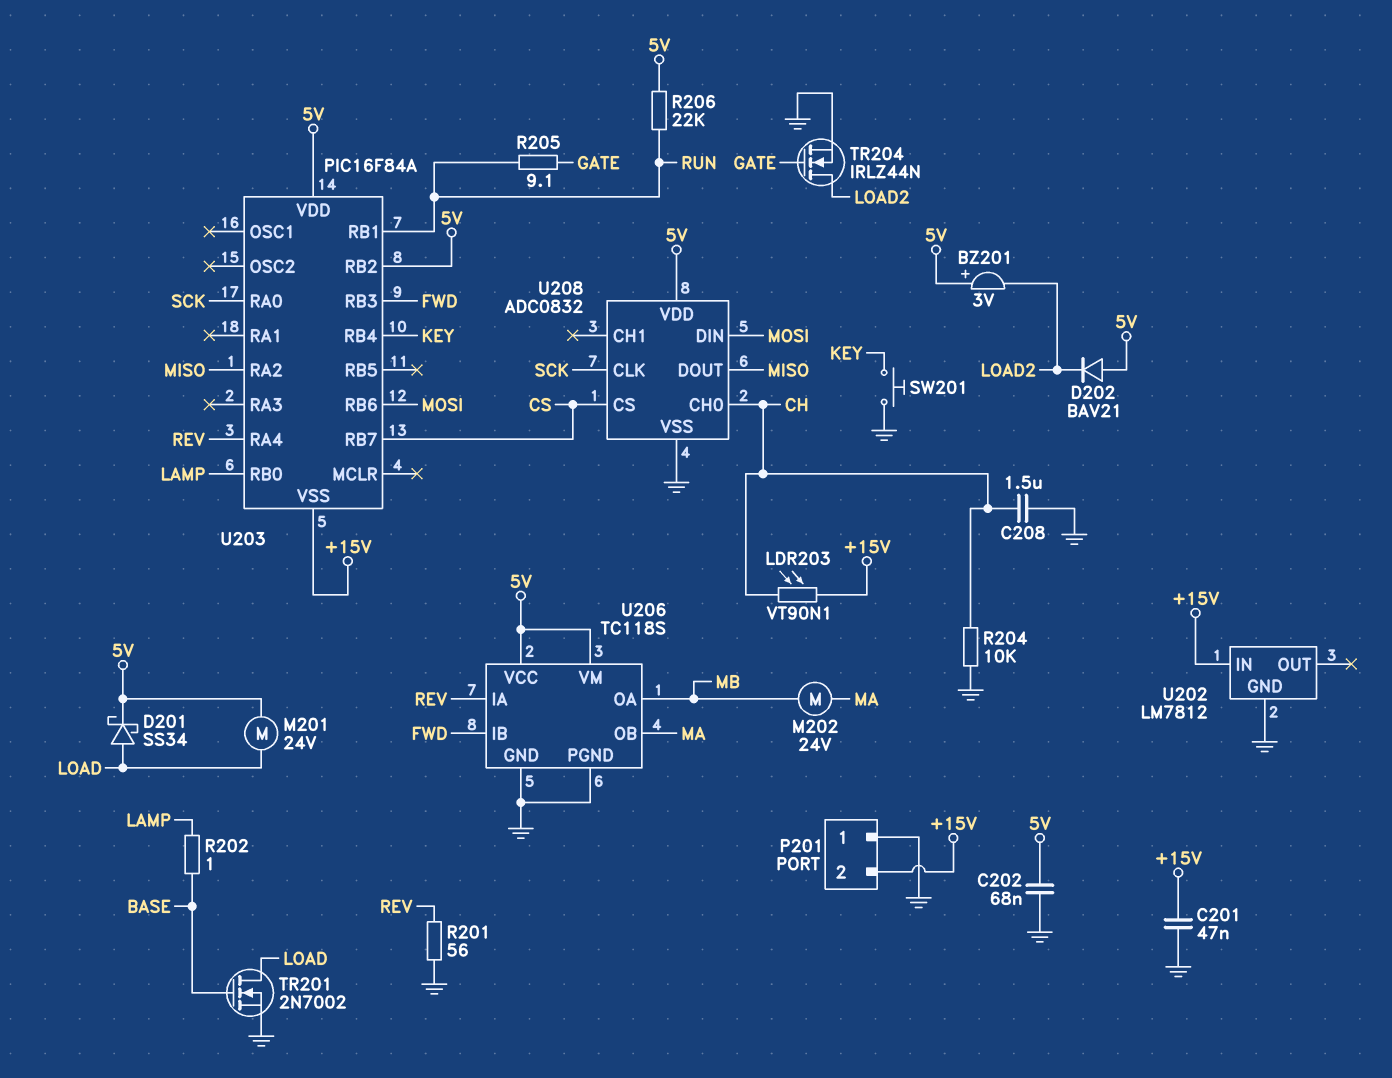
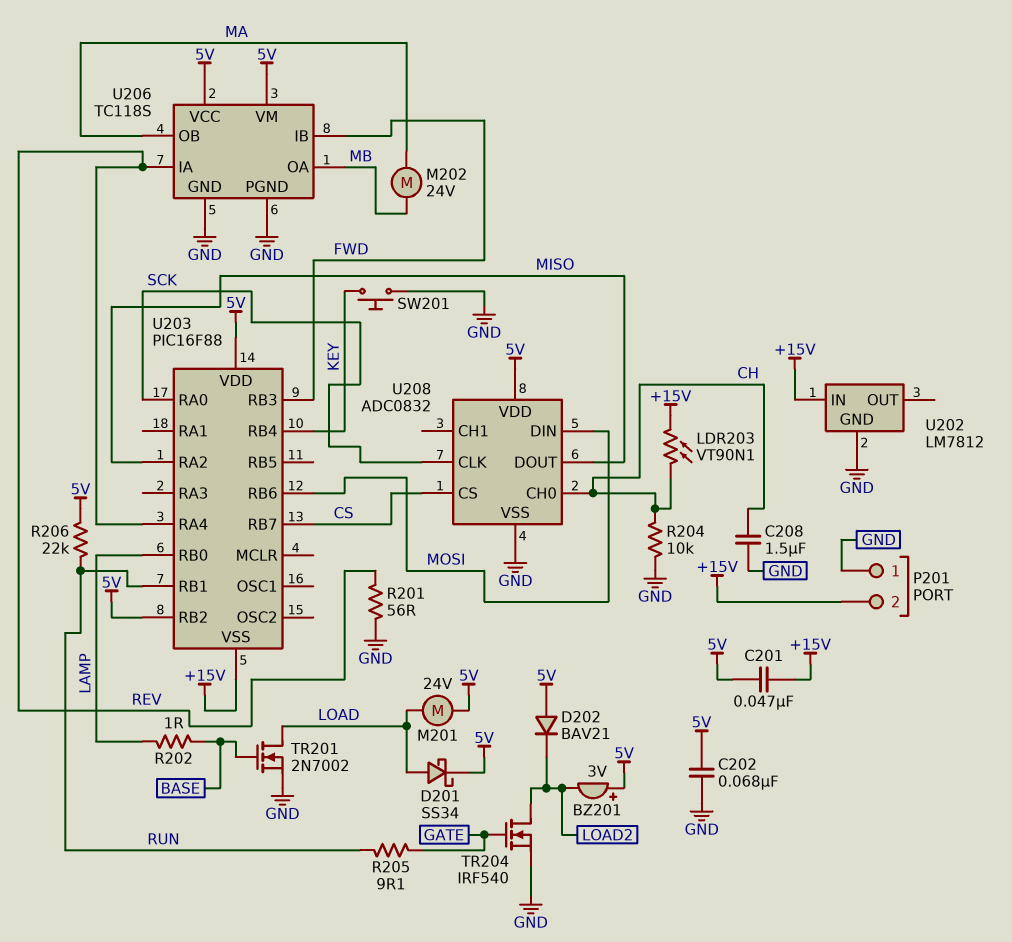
C201: 47nF (+15V, GND) -> 47nF (+15V, 5V)
TR204: NMOS IRLZ44N (G GATE, D LOAD2, S GND) -> NMOS IRF540 (G GATE, D LOAD2, S GND)
U203: PIC16F84A -> PIC16F88

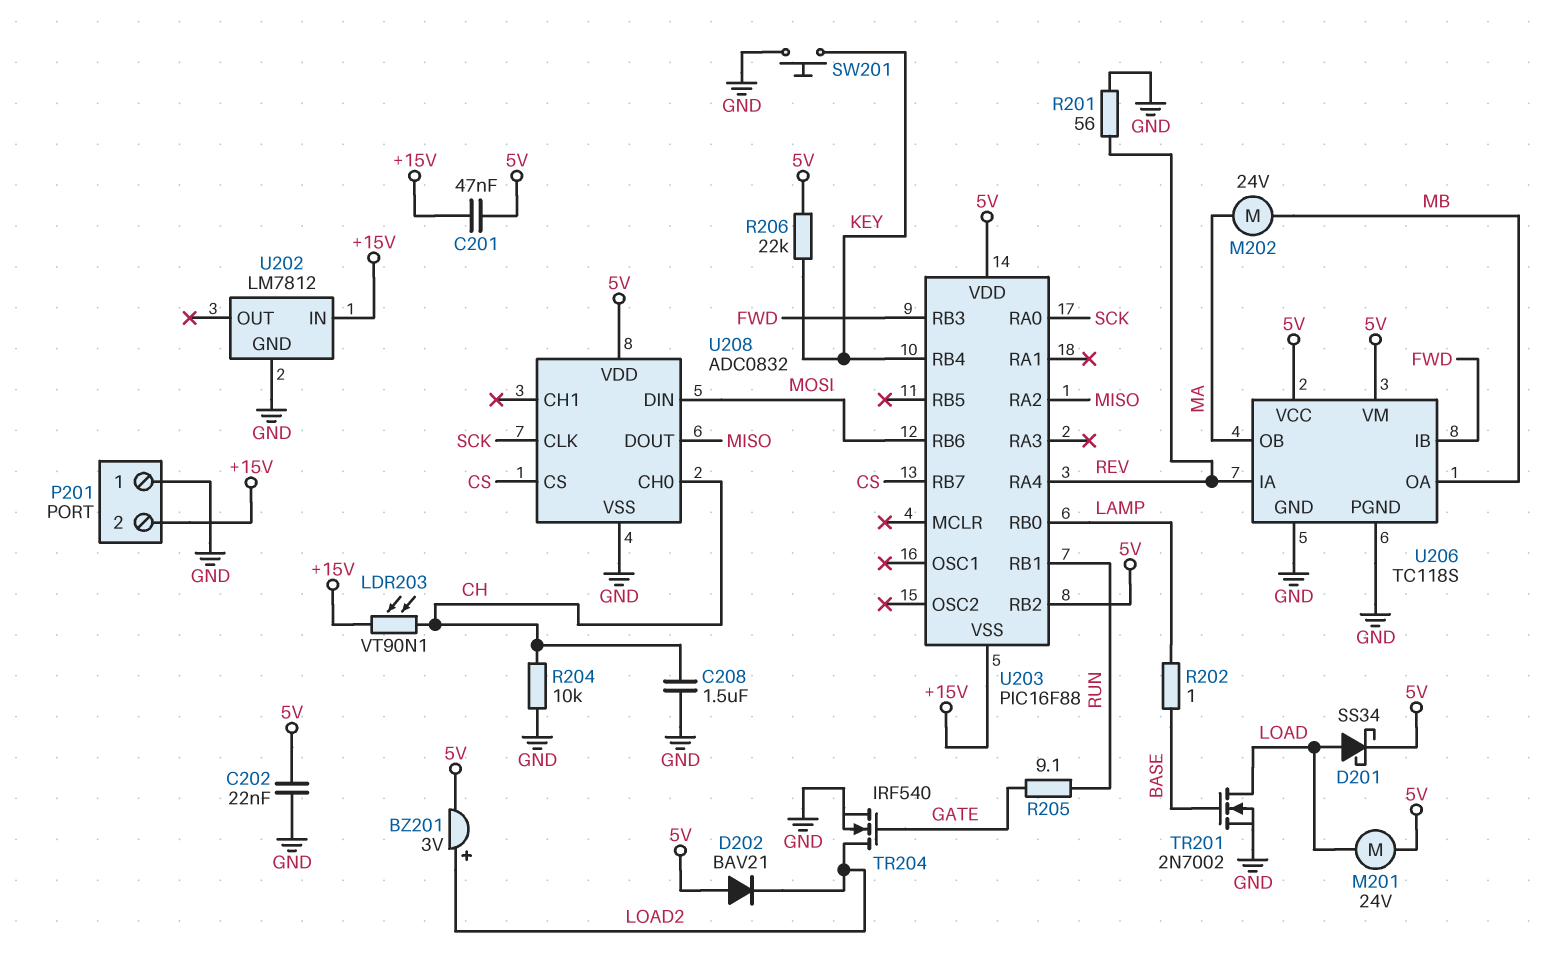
BZ201: buzzer 3V (plus 5V, minus LOAD2) -> buzzer 3V (plus LOAD2, minus 5V)
C202: 68nF (5V, GND) -> 22nF (5V, GND)
R206: 22k (5V, RUN) -> 22k (5V, KEY)

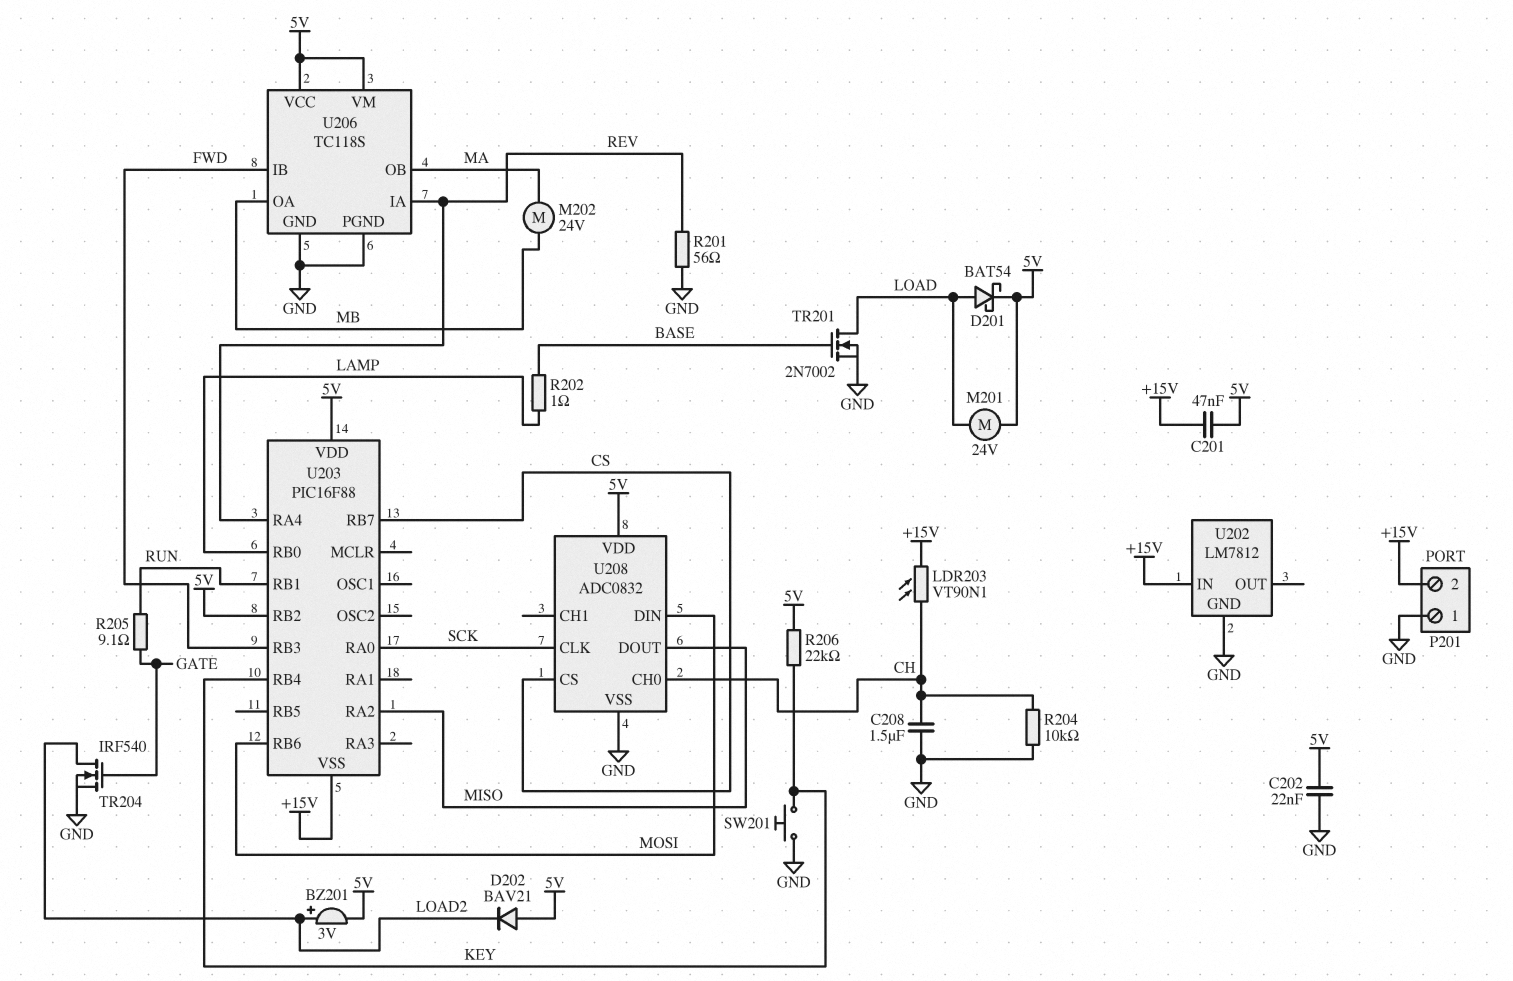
D201: schottky SS34 (A LOAD, K 5V) -> schottky BAT54 (A LOAD, K 5V)

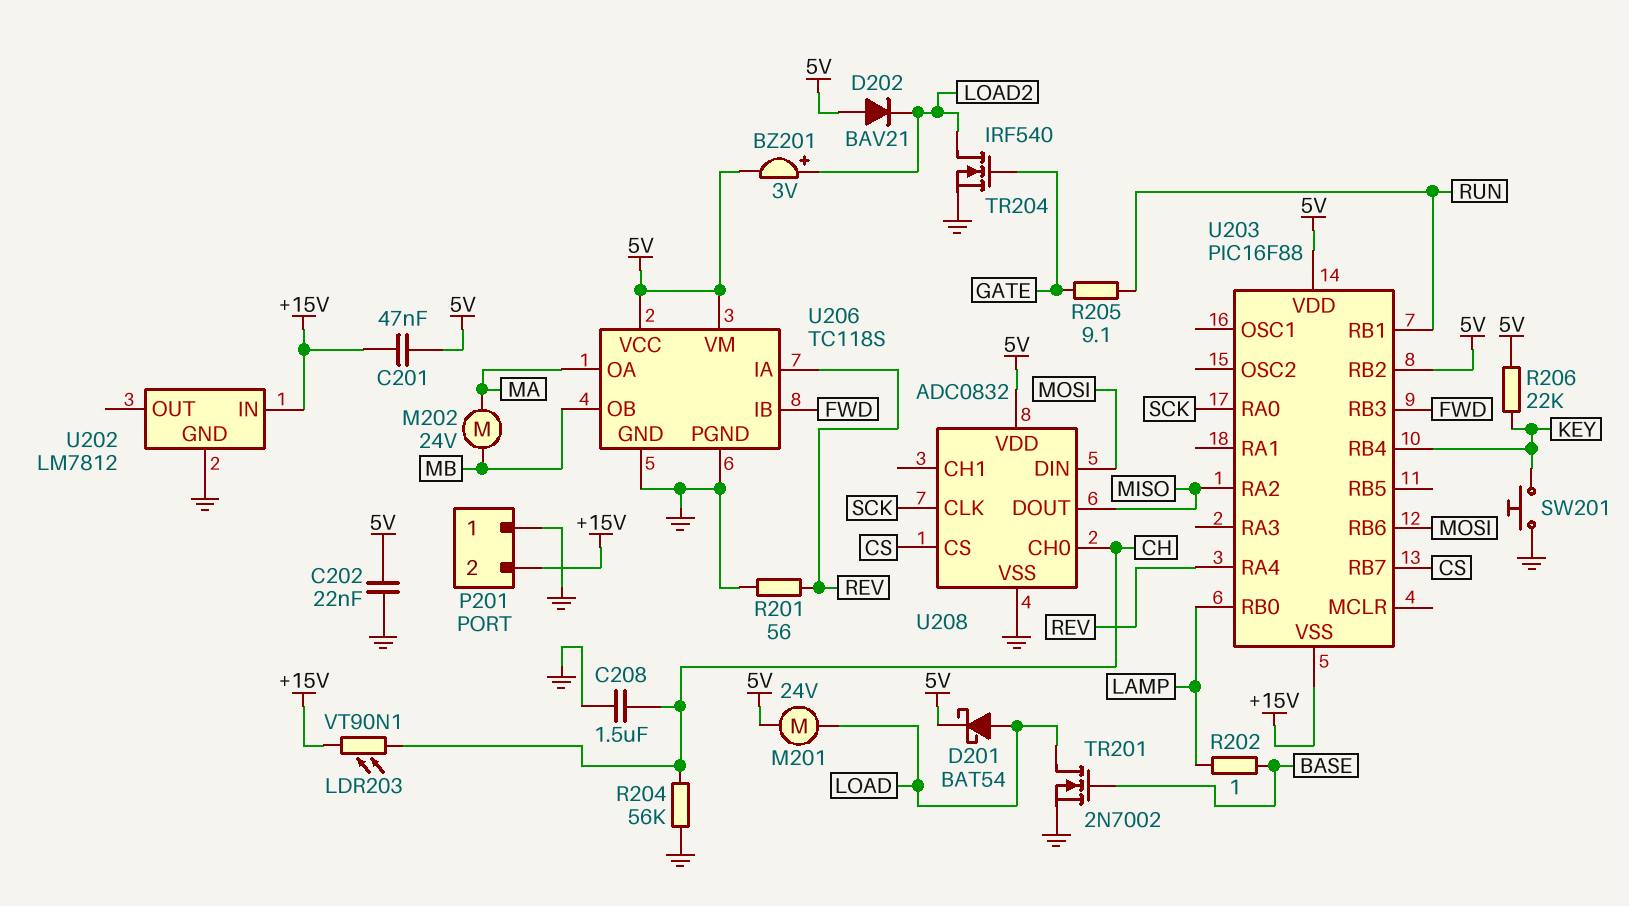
R204: 10k (CH, GND) -> 56k (CH, GND)
U206 pin OA: MB -> MA
U206 pin OB: MA -> MB

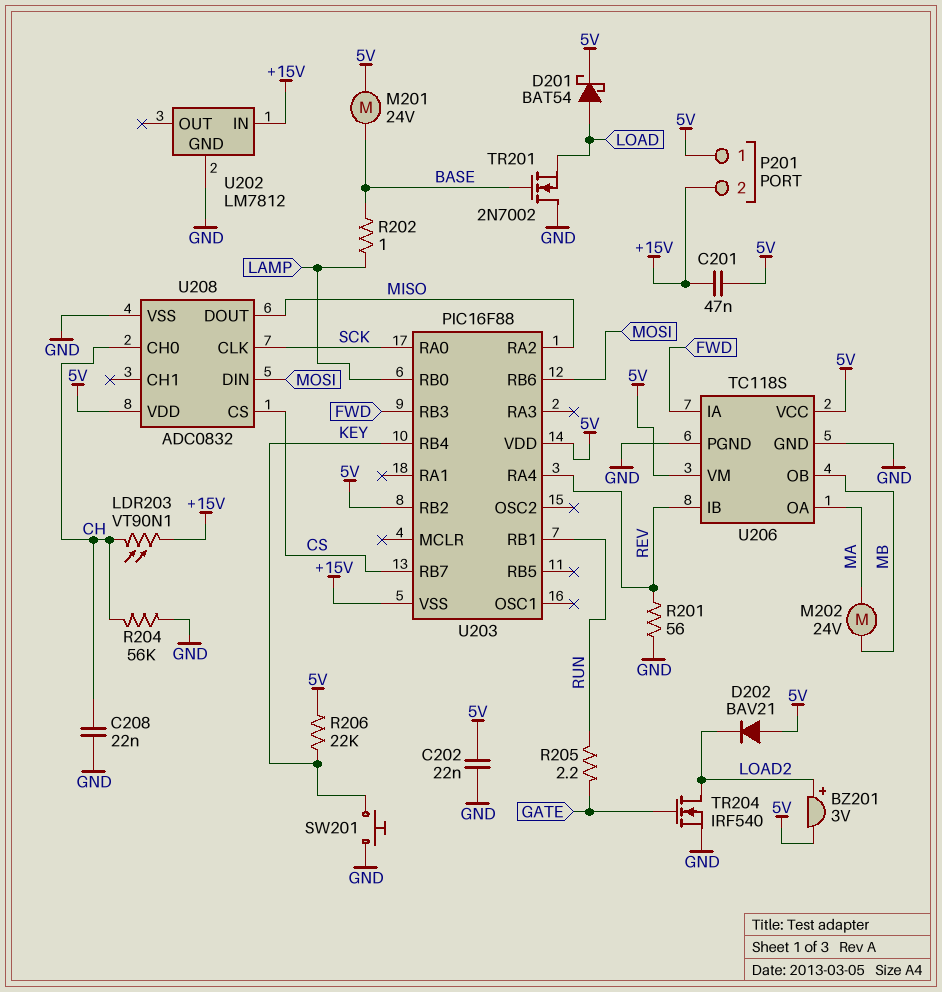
C208: 1.5uF (CH, GND) -> 22nF (CH, GND)
M201: motor 24V (5V, LOAD) -> motor 24V (5V, BASE)
P201 pin 1: GND -> 5V
R205: 9.1 (GATE, RUN) -> 2.2 (GATE, RUN)
TR201: NMOS 2N7002 (G BASE, D LOAD, S GND) -> NMOS 2N7002 (G BASE, D GND, S LOAD)
U206 pin IA: REV -> FWD
U206 pin IB: FWD -> REV

